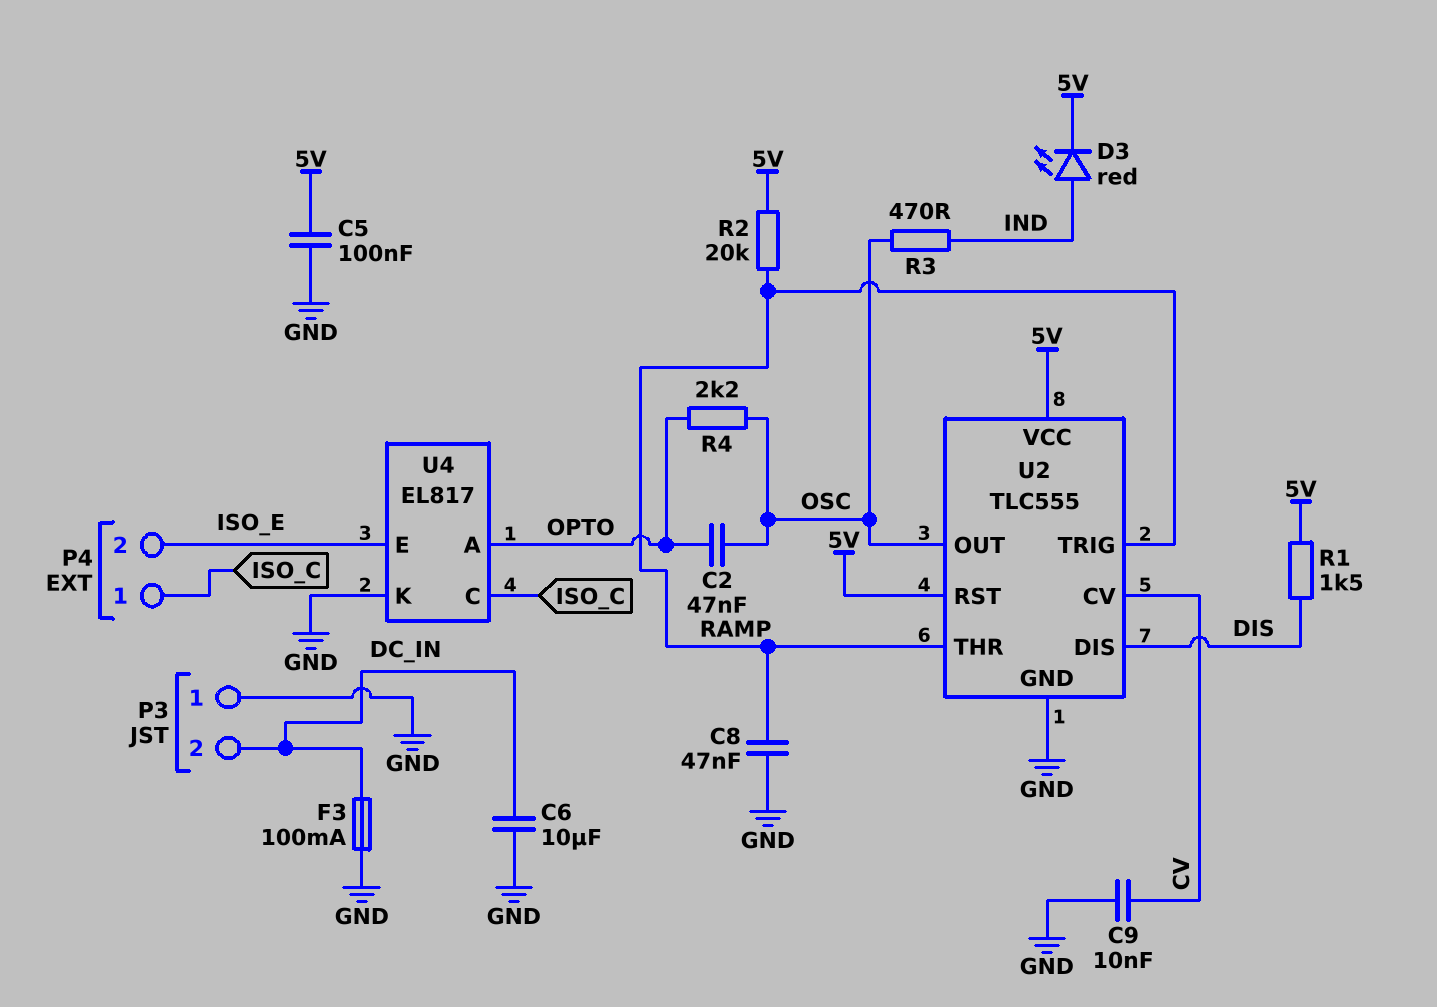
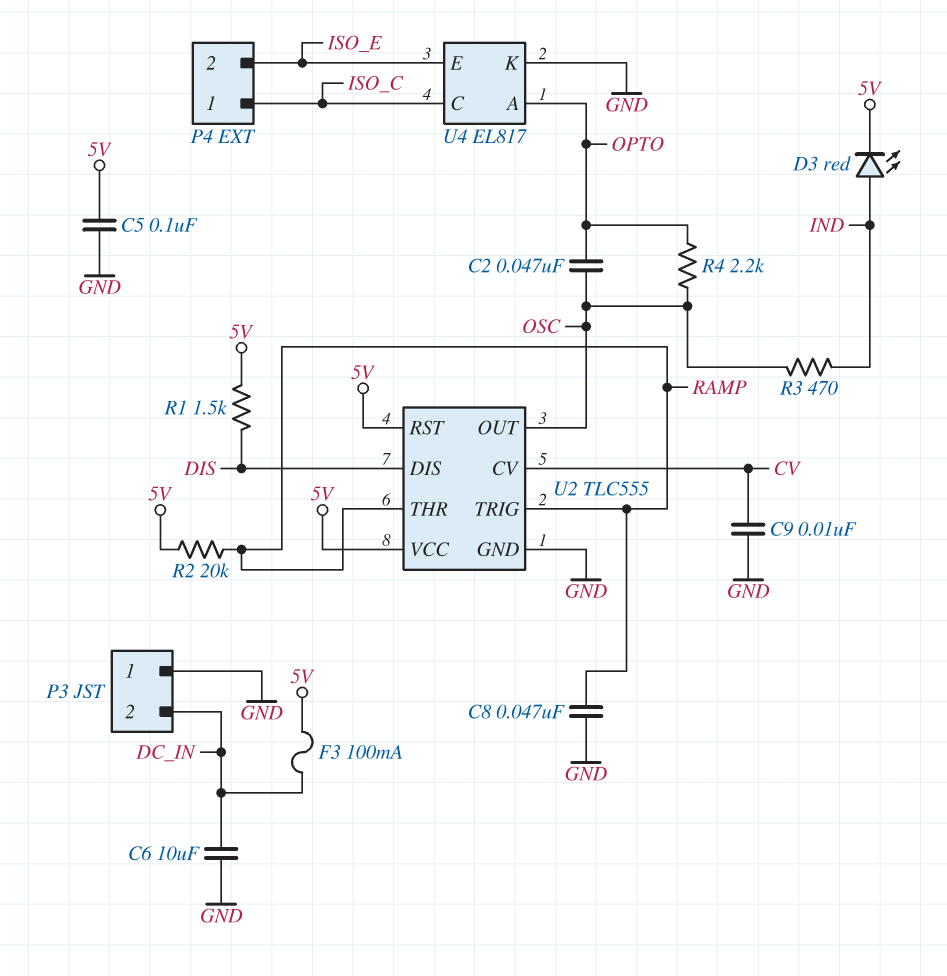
F3: 100mA (DC_IN, GND) -> 100mA (5V, DC_IN)

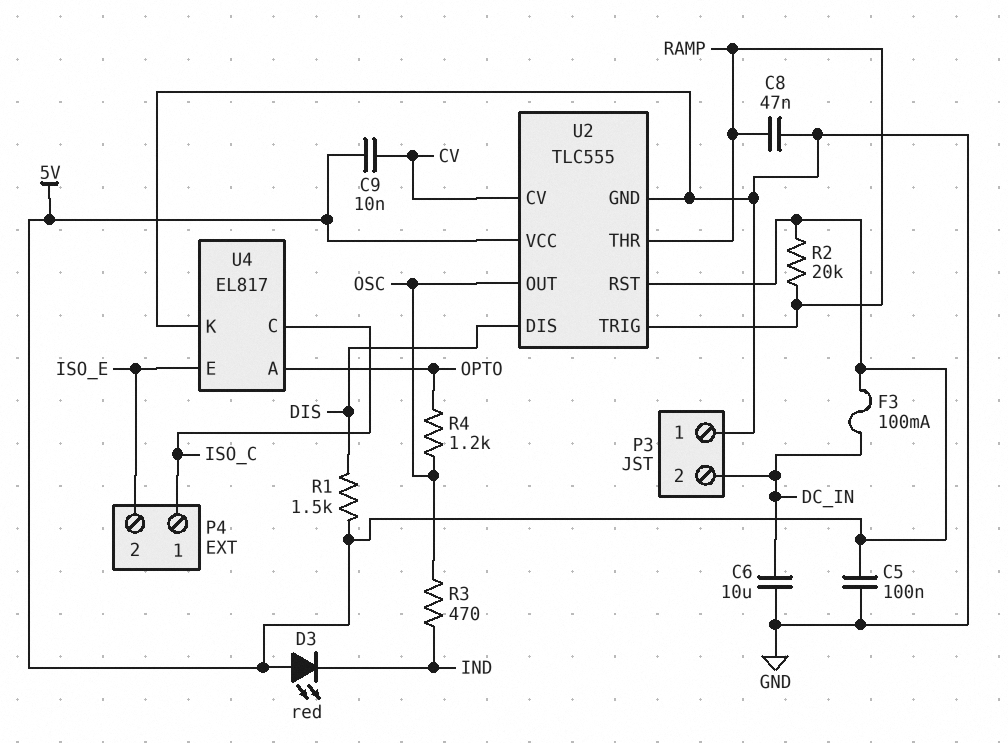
C2: 47nF (OPTO, OSC) -> none
C9: 10nF (CV, GND) -> 10nF (5V, CV)
D3: LED red (A IND, K 5V) -> LED red (A 5V, K IND)
R4: 2.2k (OPTO, OSC) -> 1.2k (OPTO, OSC)

